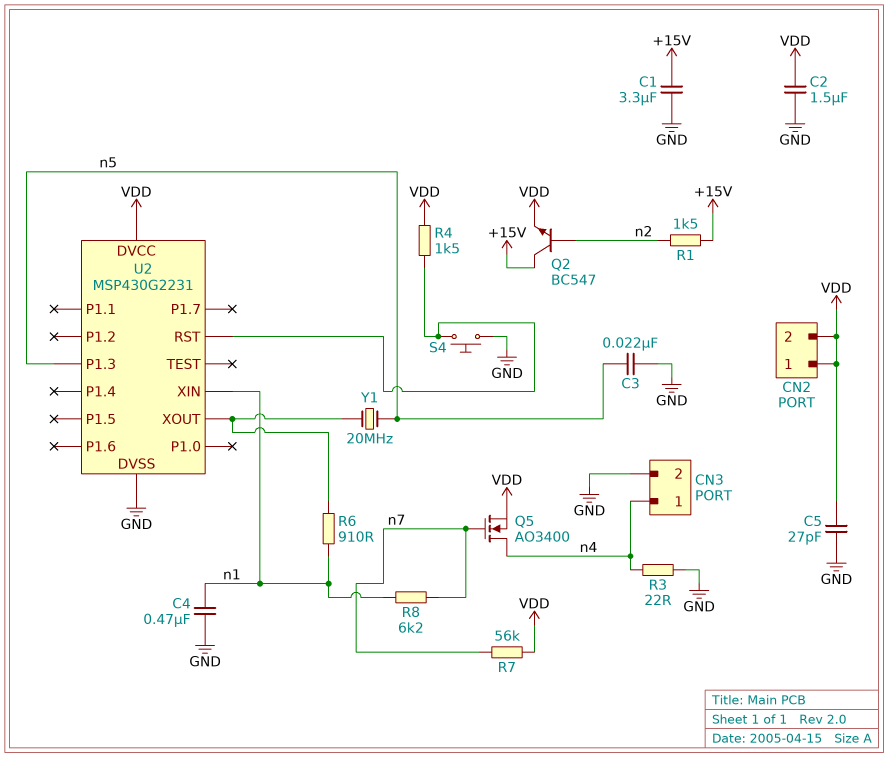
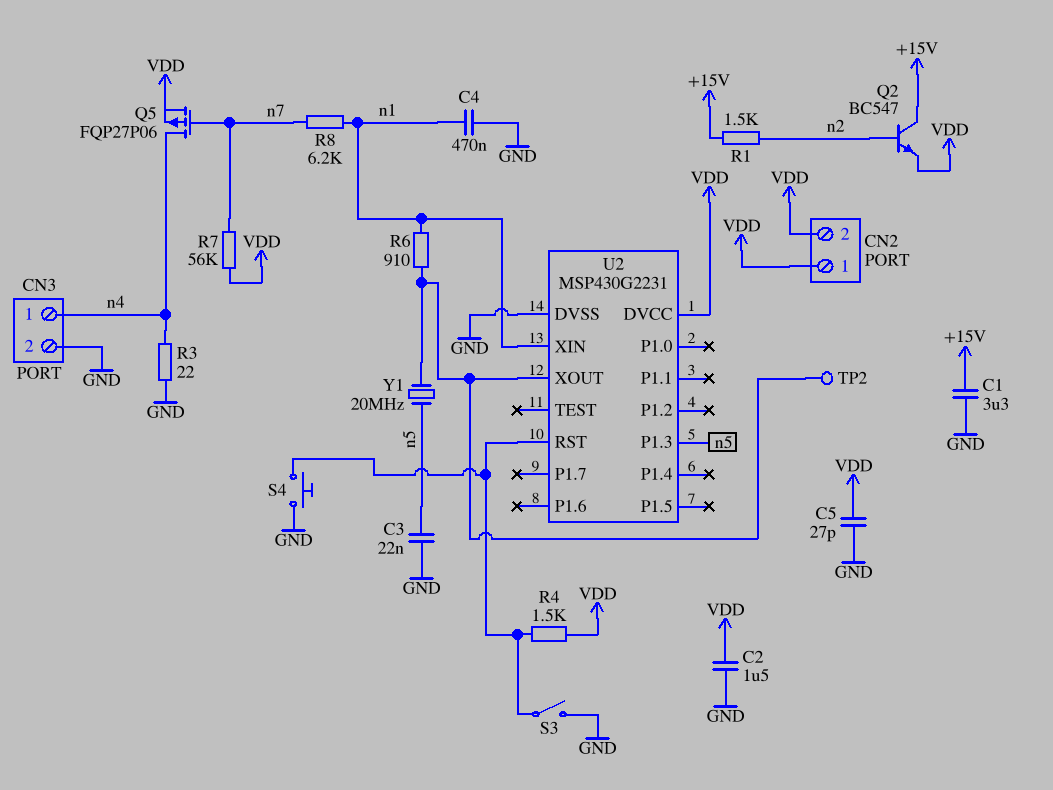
Q5: NMOS AO3400 (G n7, D n4, S VDD) -> PMOS FQP27P06 (G n7, D n4, S VDD)
S3: none -> switch (GND, U2/RST)
TP2: none -> test point (U2/XOUT)

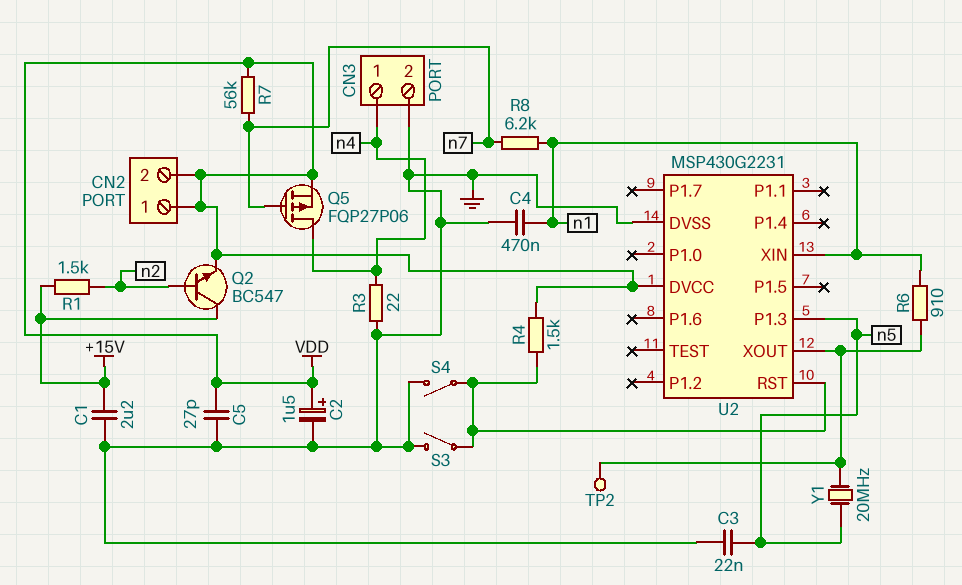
C1: 3.3uF (+15V, GND) -> 2.2uF (+15V, GND)
C2: 1.5uF (GND, VDD) -> 1.5uF (plus VDD, minus GND)
S4: button (GND, U2/RST) -> switch (GND, U2/RST)

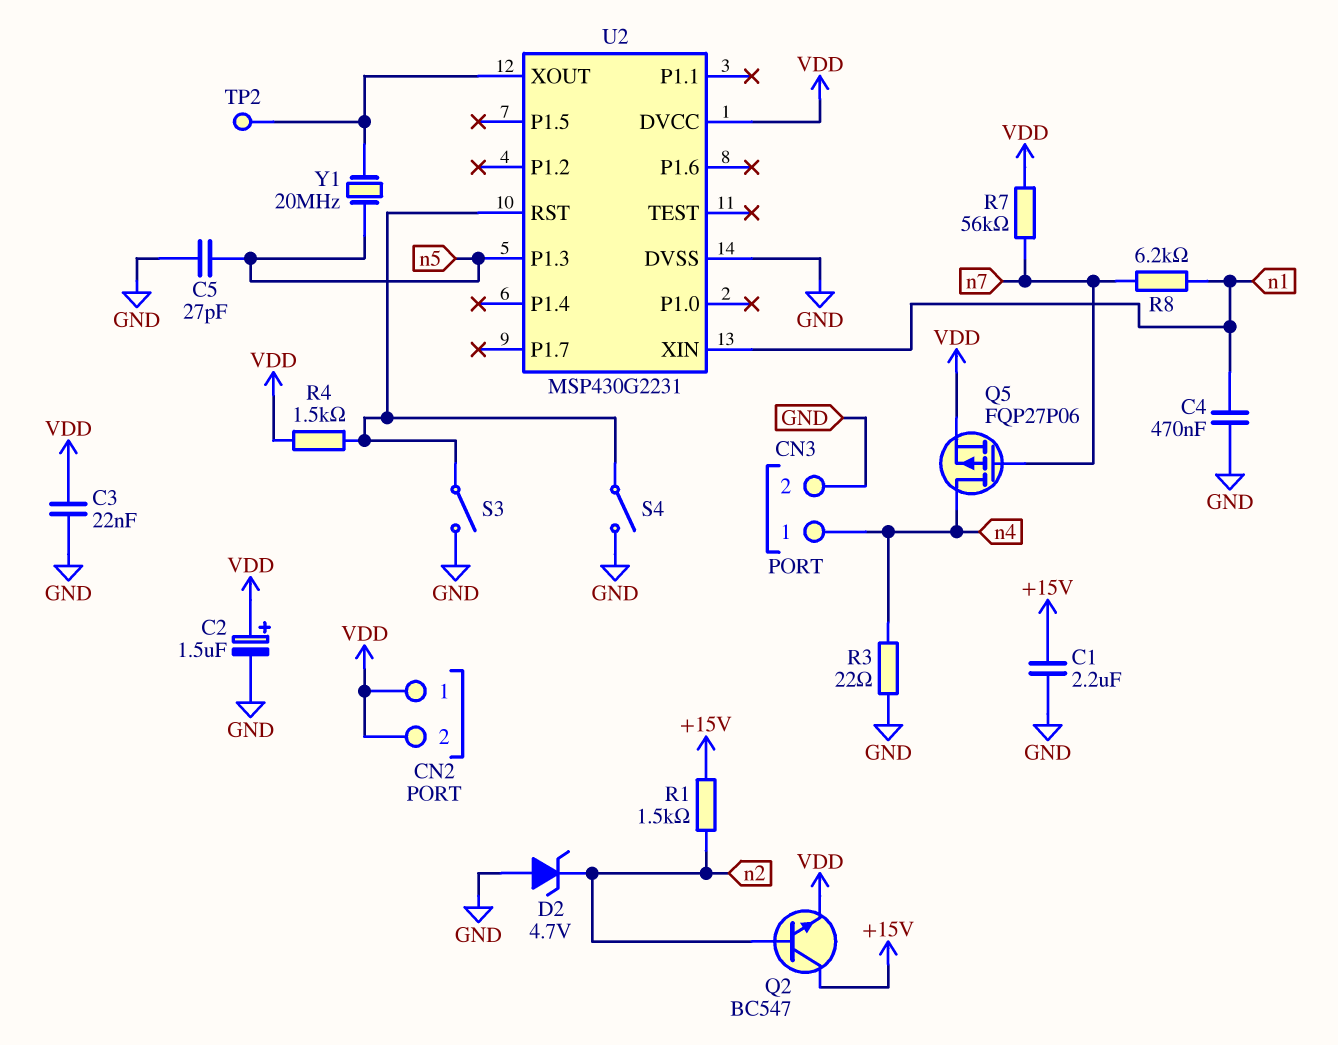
C3: 22nF (GND, n5) -> 22nF (GND, VDD)
C5: 27pF (GND, VDD) -> 27pF (GND, n5)
D2: none -> zener 4.7V (A GND, K n2)
R6: 910 (U2/XOUT, n1) -> none

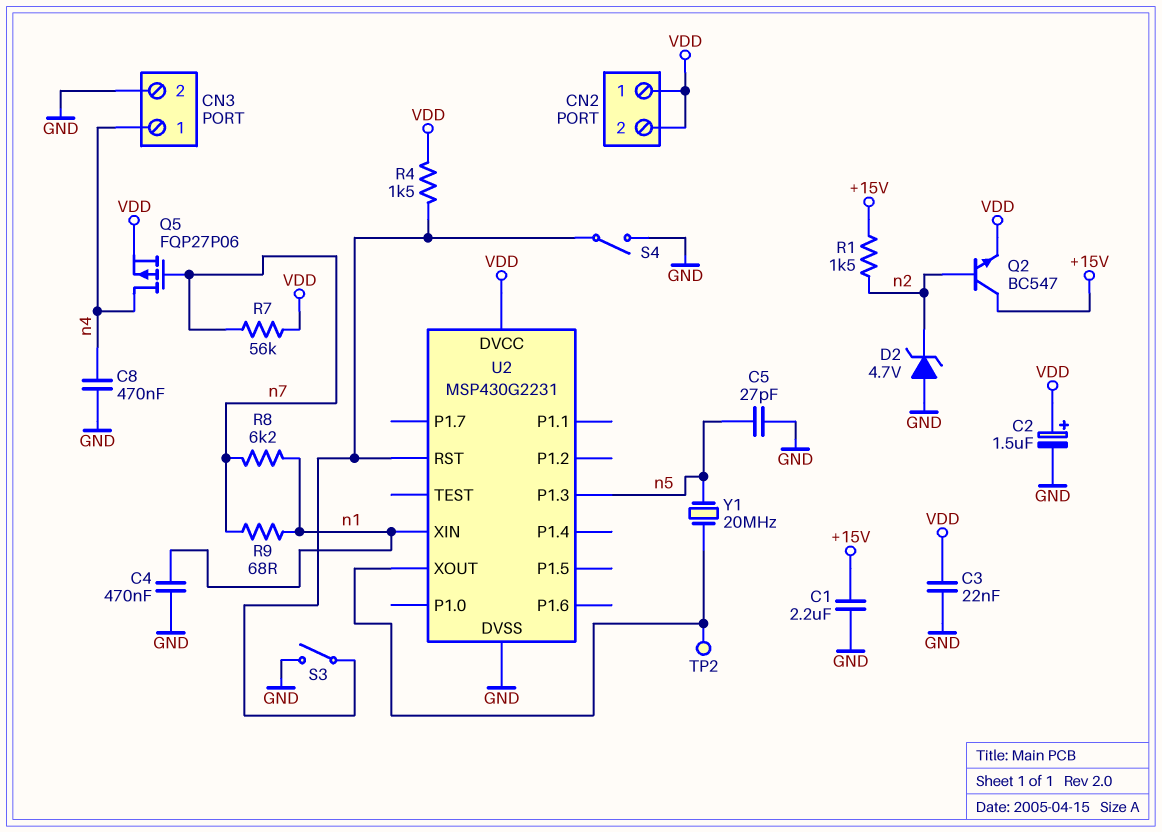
C8: none -> 470nF (GND, n4)
R3: 22 (GND, n4) -> none
R9: none -> 68 (n1, n7)

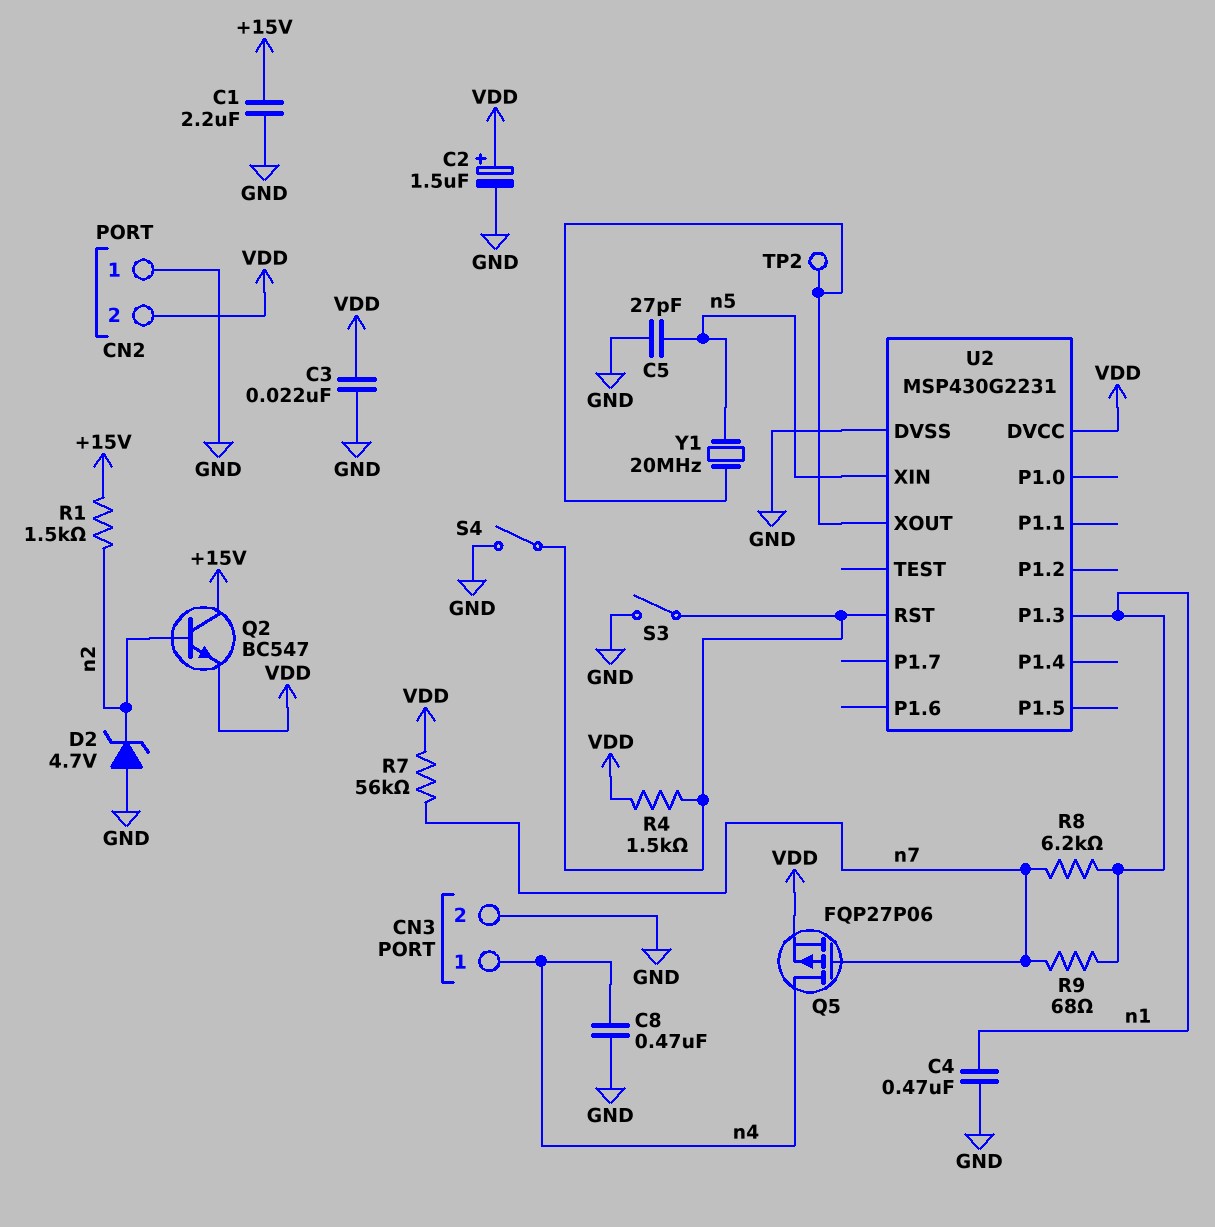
CN2 pin 1: VDD -> GND
U2 pin P1.3: n5 -> n1
U2 pin XIN: n1 -> n5

